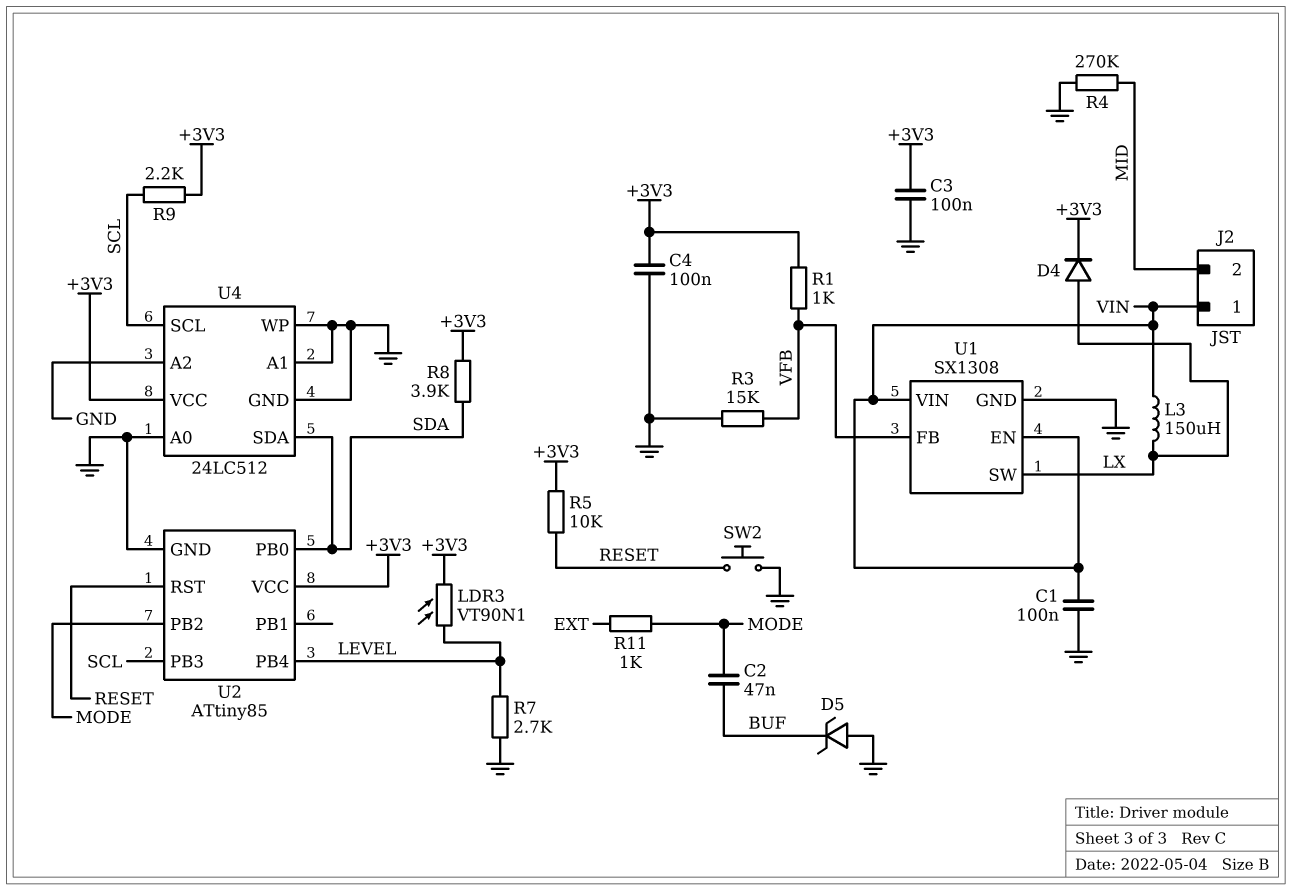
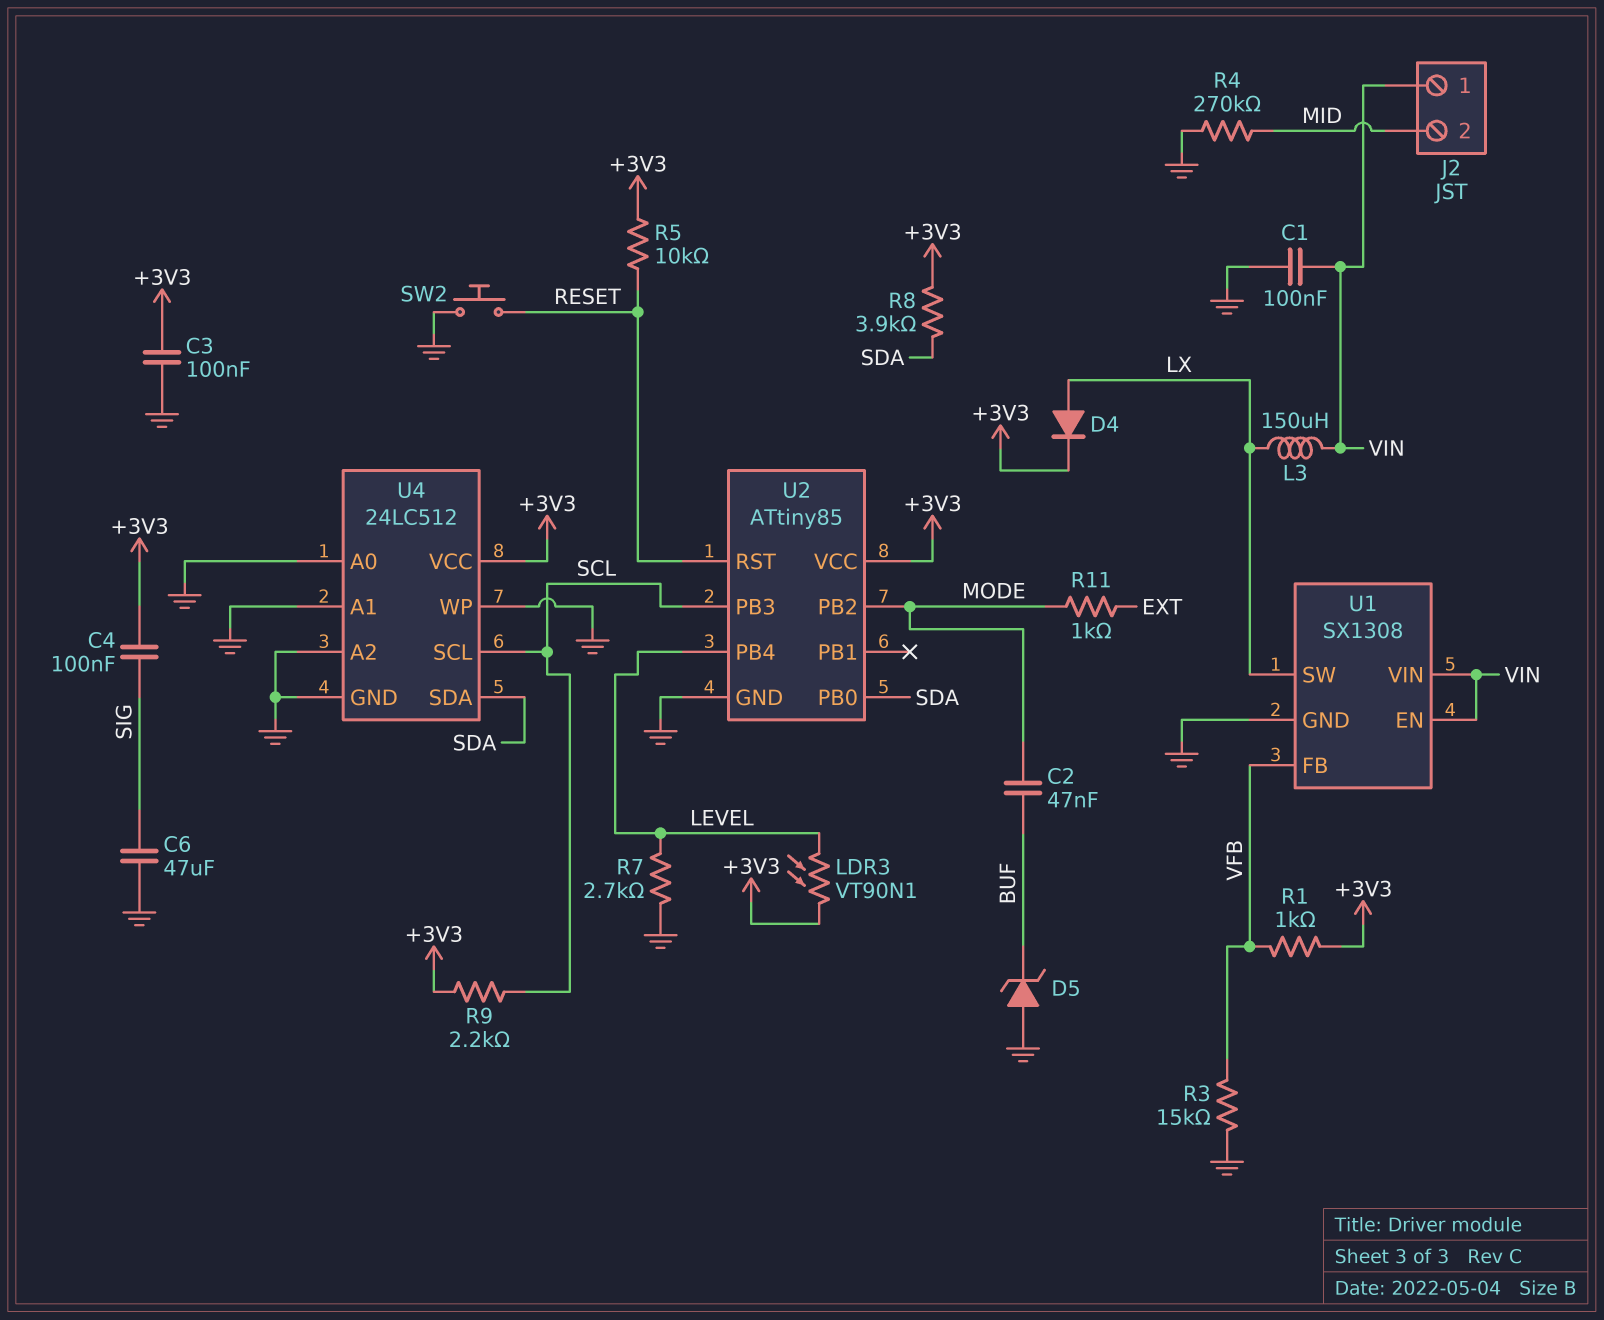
C4: 100nF (+3V3, GND) -> 100nF (+3V3, SIG)
C6: none -> 47uF (GND, SIG)

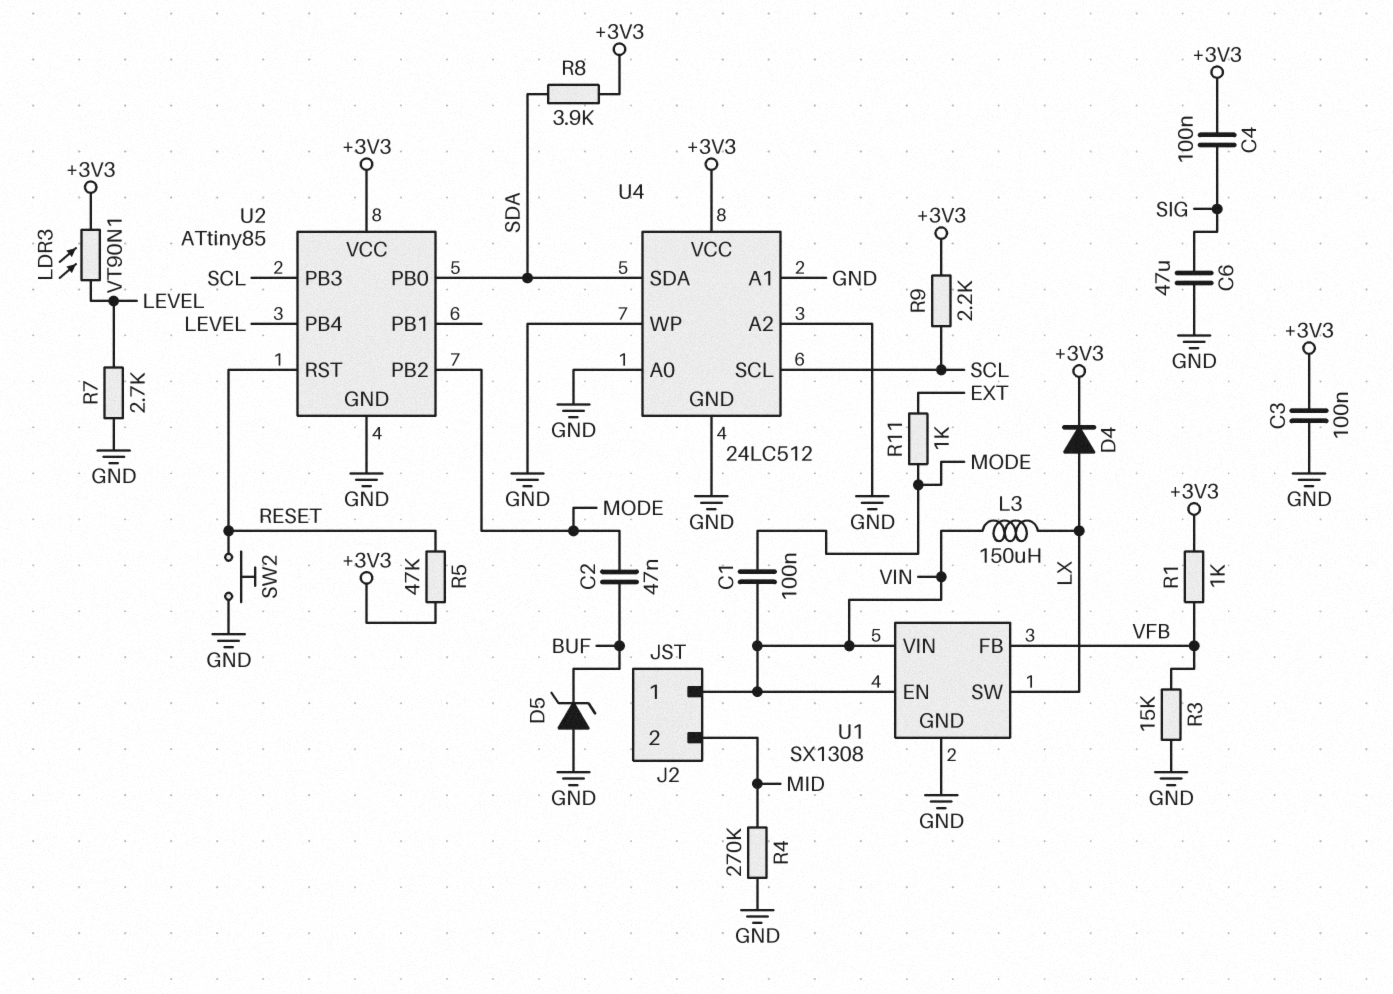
C1: 100nF (GND, VIN) -> 100nF (MODE, VIN)
R5: 10k (+3V3, RESET) -> 47k (+3V3, RESET)

